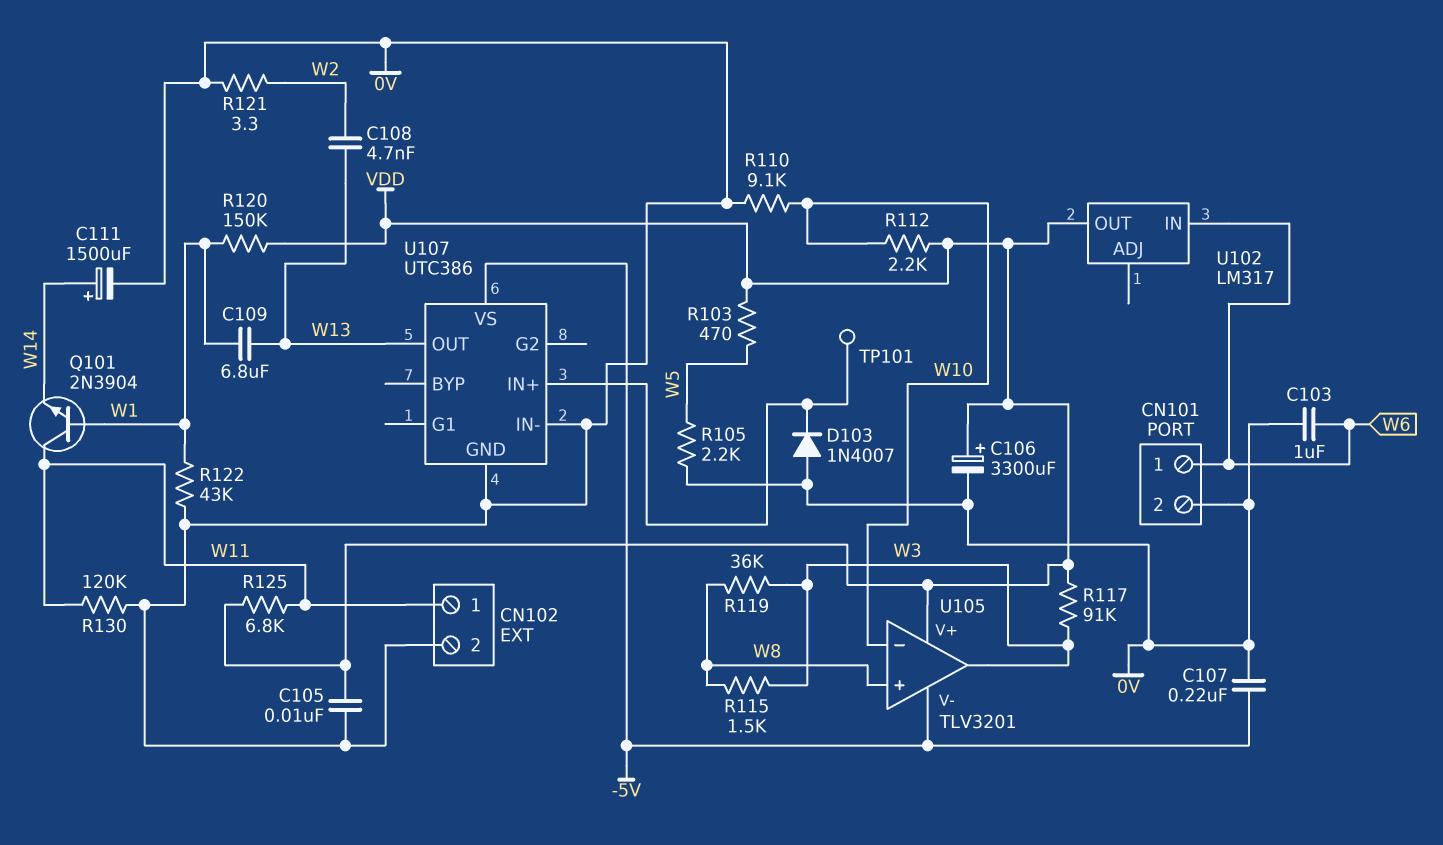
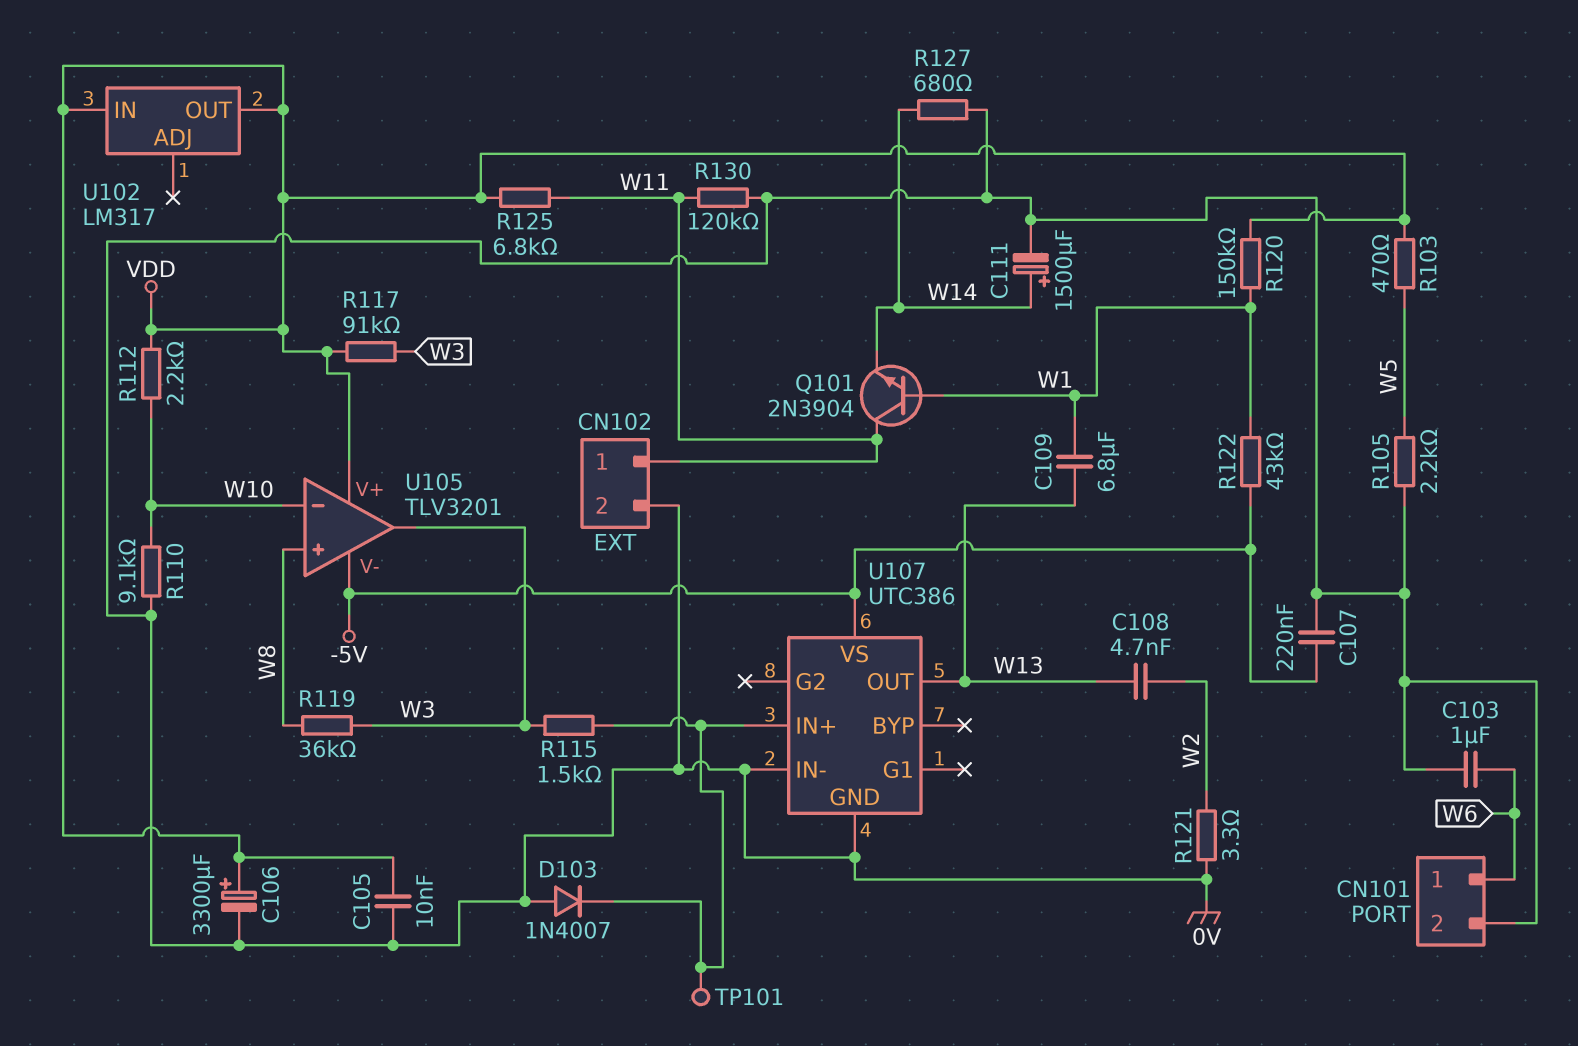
R115: 1.5k (W3, W8) -> 1.5k (U107/IN+, W3)
R122: 43k (0V, W1) -> 43k (-5V, W1)
R127: none -> 680 (0V, W14)
U102 pin IN: W6 -> VDD

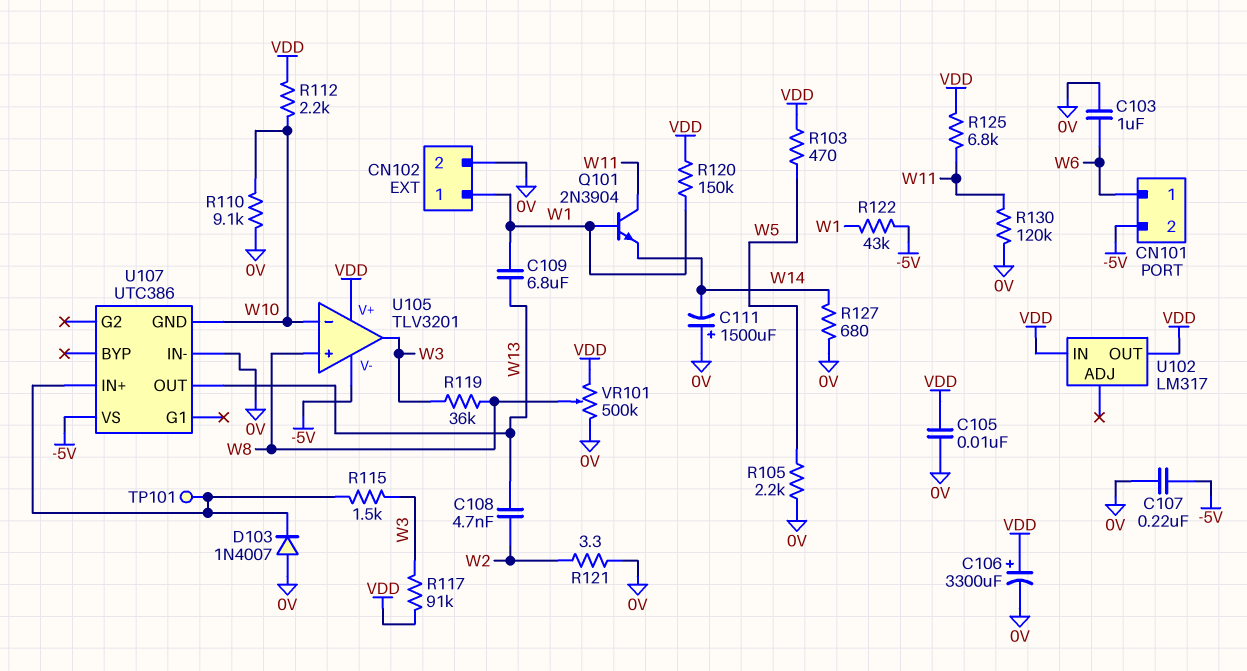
C111: 1500uF (plus W14, minus 0V) -> 1500uF (plus 0V, minus W14)
CN101 pin 2: 0V -> -5V
CN102 pin 1: W11 -> W1
U107 pin GND: 0V -> W10
VR101: none -> 500k (0V, VDD, wiper W8)

